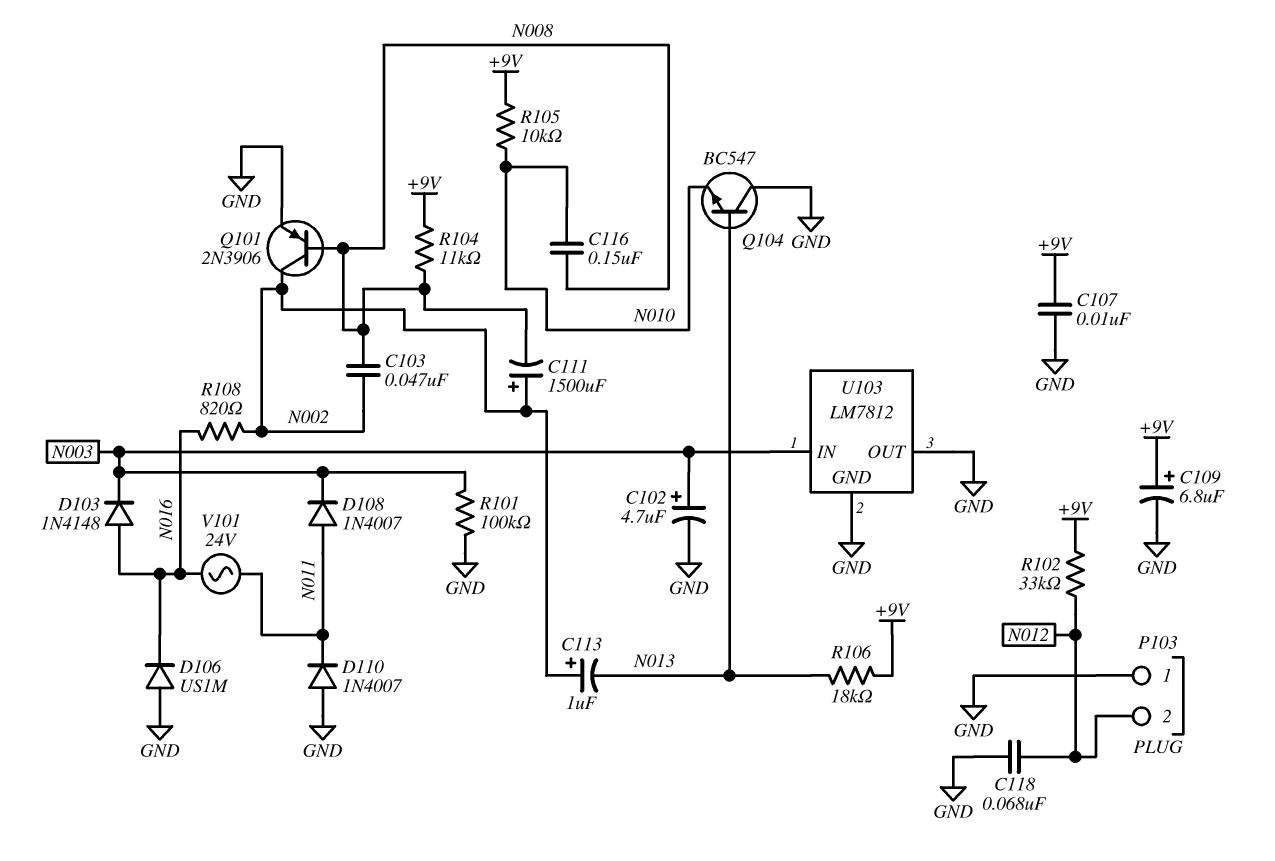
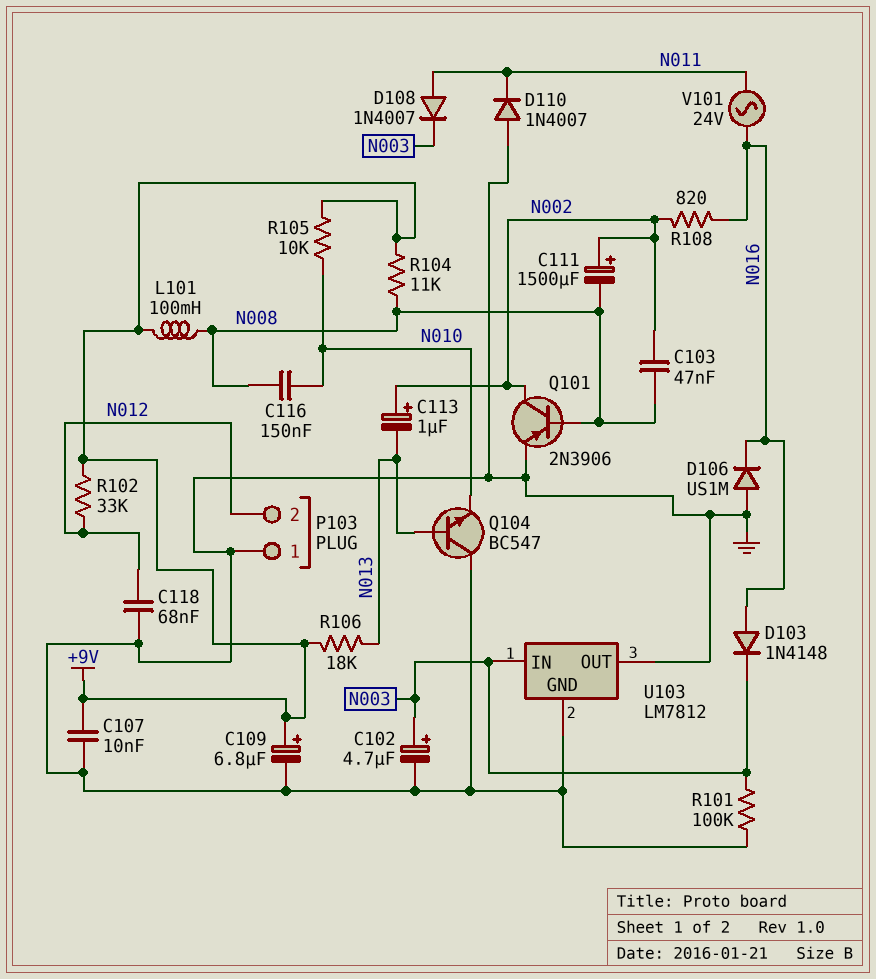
L101: none -> 100mH (+9V, N008)

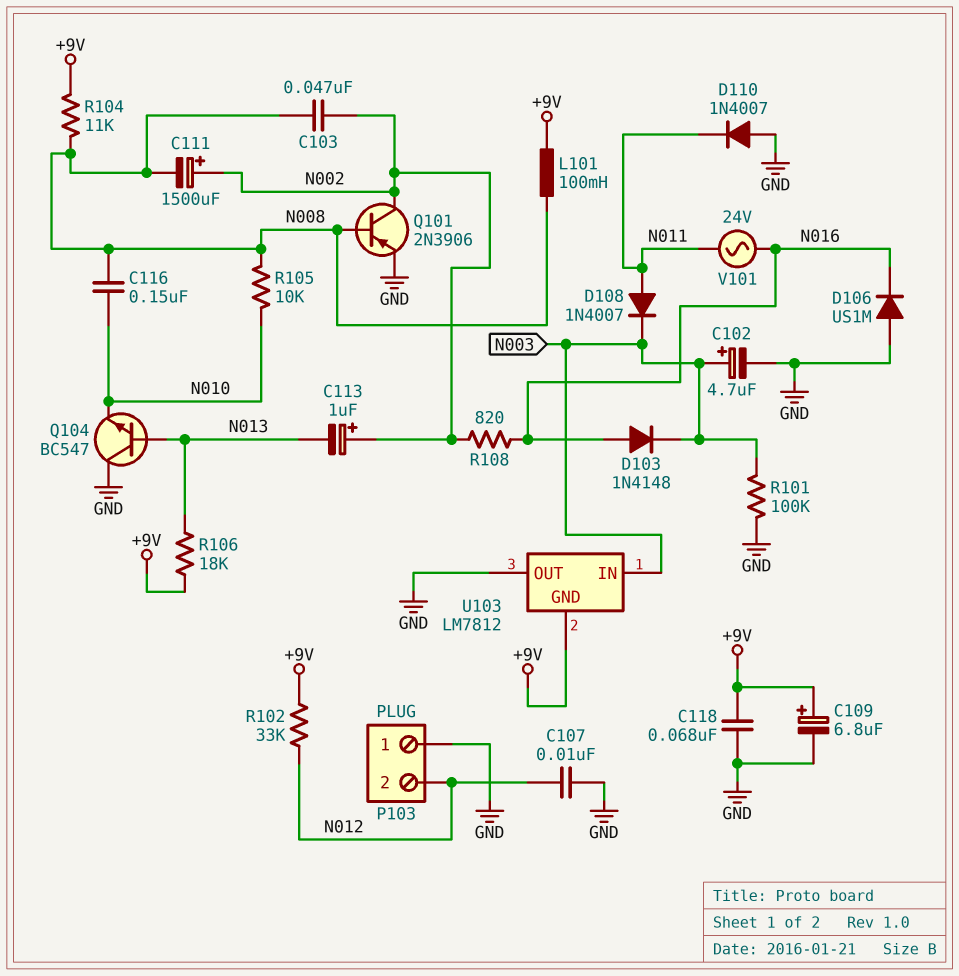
C107: 10nF (+9V, GND) -> 10nF (GND, N012)
C118: 68nF (GND, N012) -> 68nF (+9V, GND)
R105: 10k (+9V, N010) -> 10k (N008, N010)
U103 pin GND: GND -> +9V

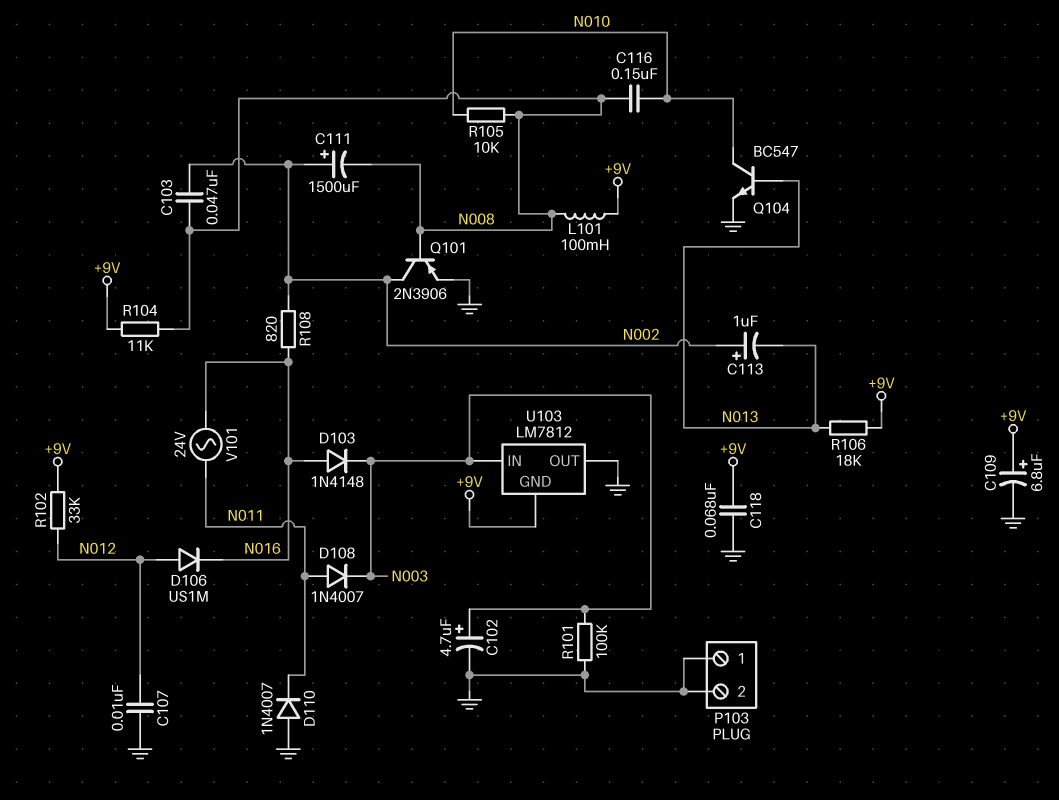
D106: diode US1M (A GND, K N016) -> diode US1M (A N012, K N016)
P103 pin 2: N012 -> GND
Q104: NPN BC547 (B N013, C GND, E N010) -> NPN BC547 (B N013, C N010, E GND)

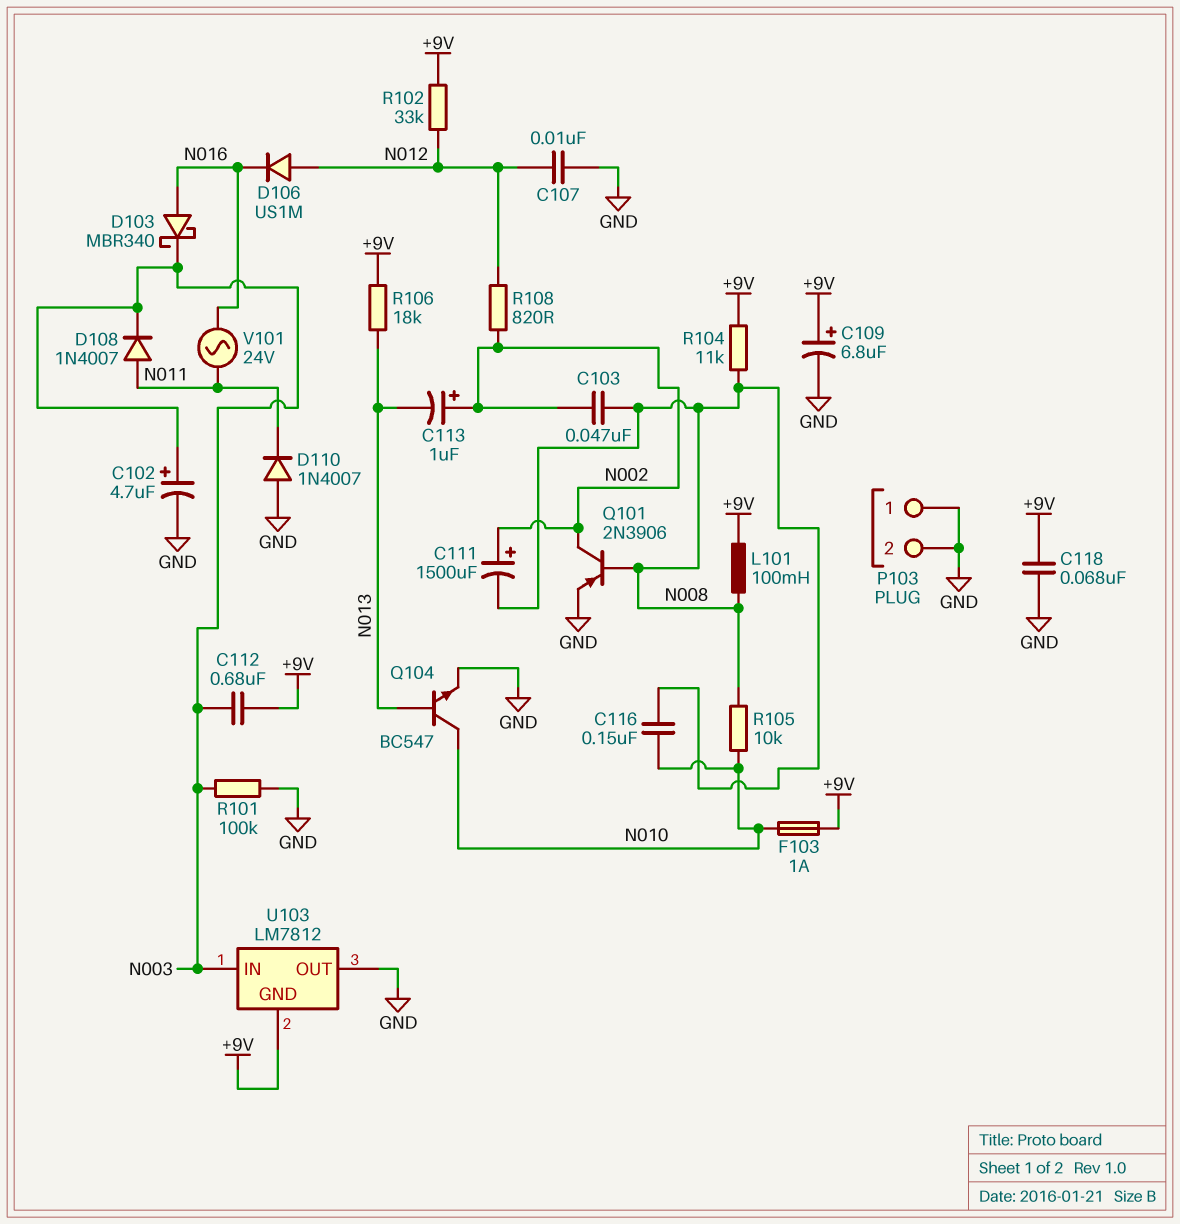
C112: none -> 680nF (+9V, N003)
D103: diode 1N4148 (A N016, K N003) -> schottky MBR340 (A N016, K N003)
F103: none -> 1A (+9V, N010)
R108: 820 (N002, N016) -> 820 (N002, N012)

